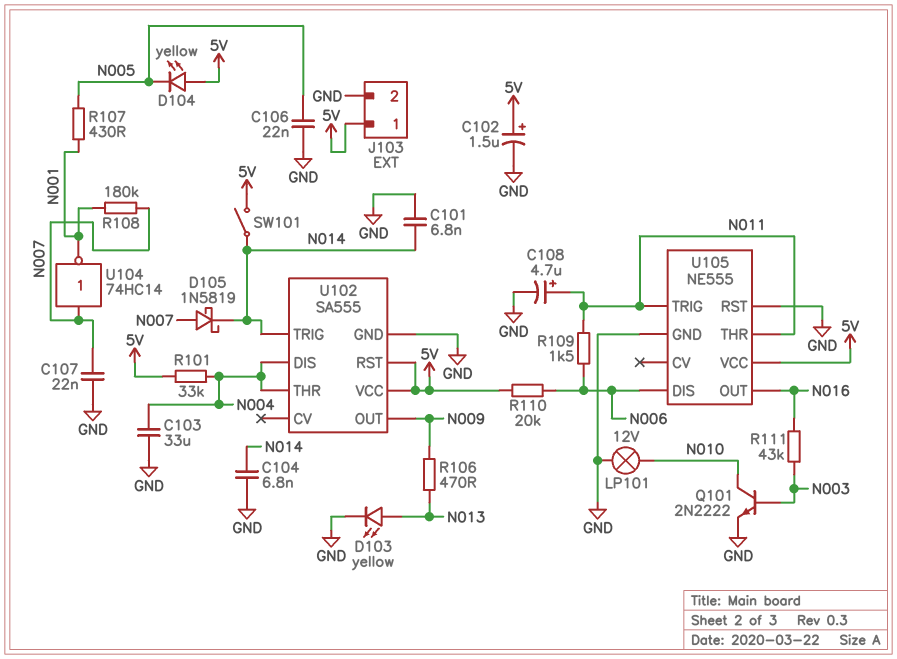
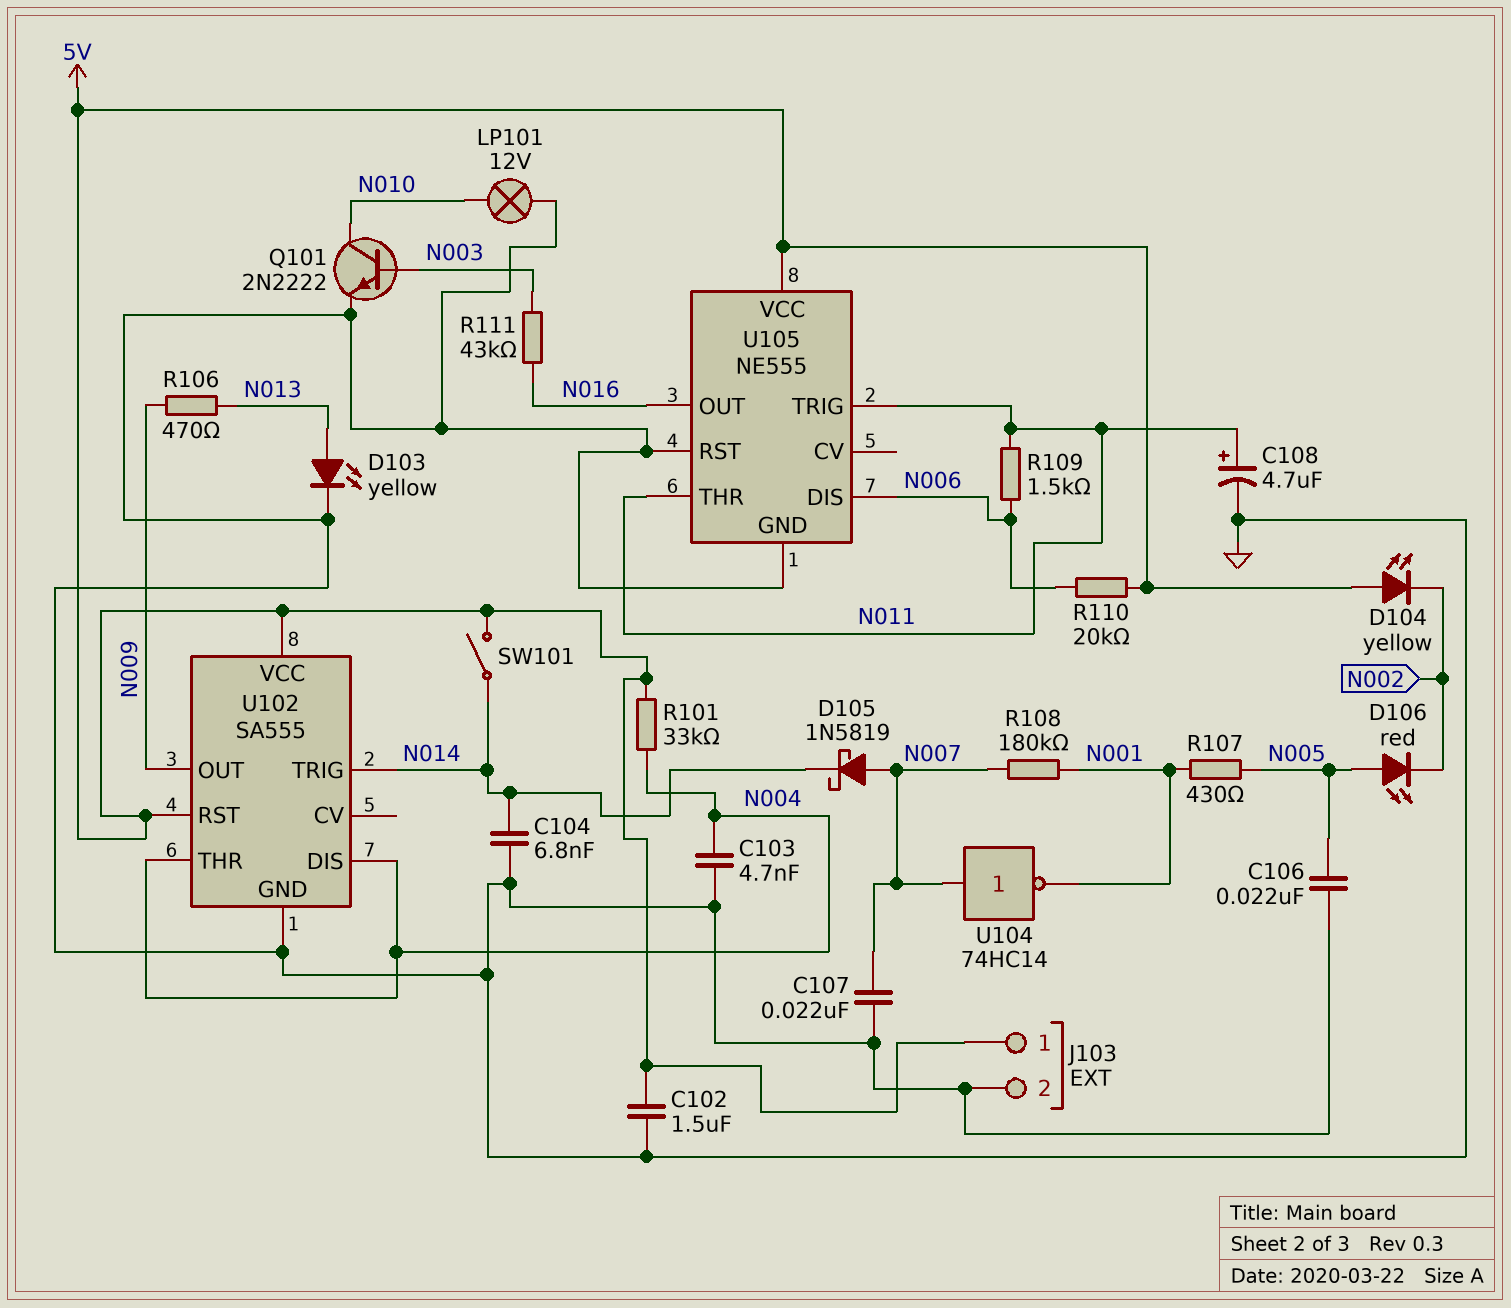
C101: 6.8nF (GND, N014) -> none
C102: 1.5uF (plus 5V, minus GND) -> 1.5uF (5V, GND)
C103: 33uF (GND, N004) -> 4.7nF (GND, N004)
D104: LED yellow (A 5V, K N005) -> LED yellow (A 5V, K N002)
D106: none -> LED red (A N005, K N002)

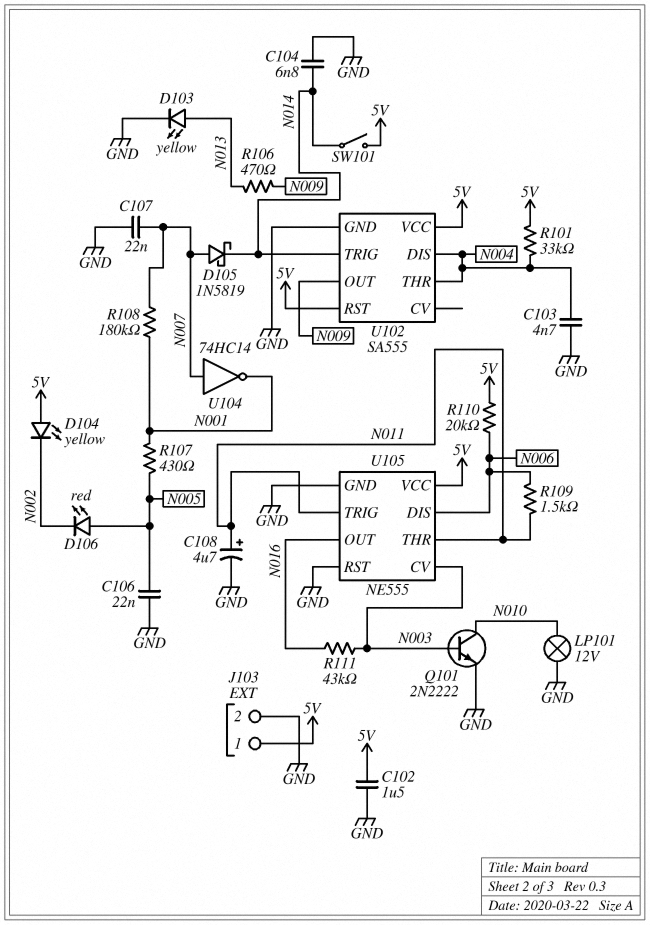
U105 pin CV: none -> N003

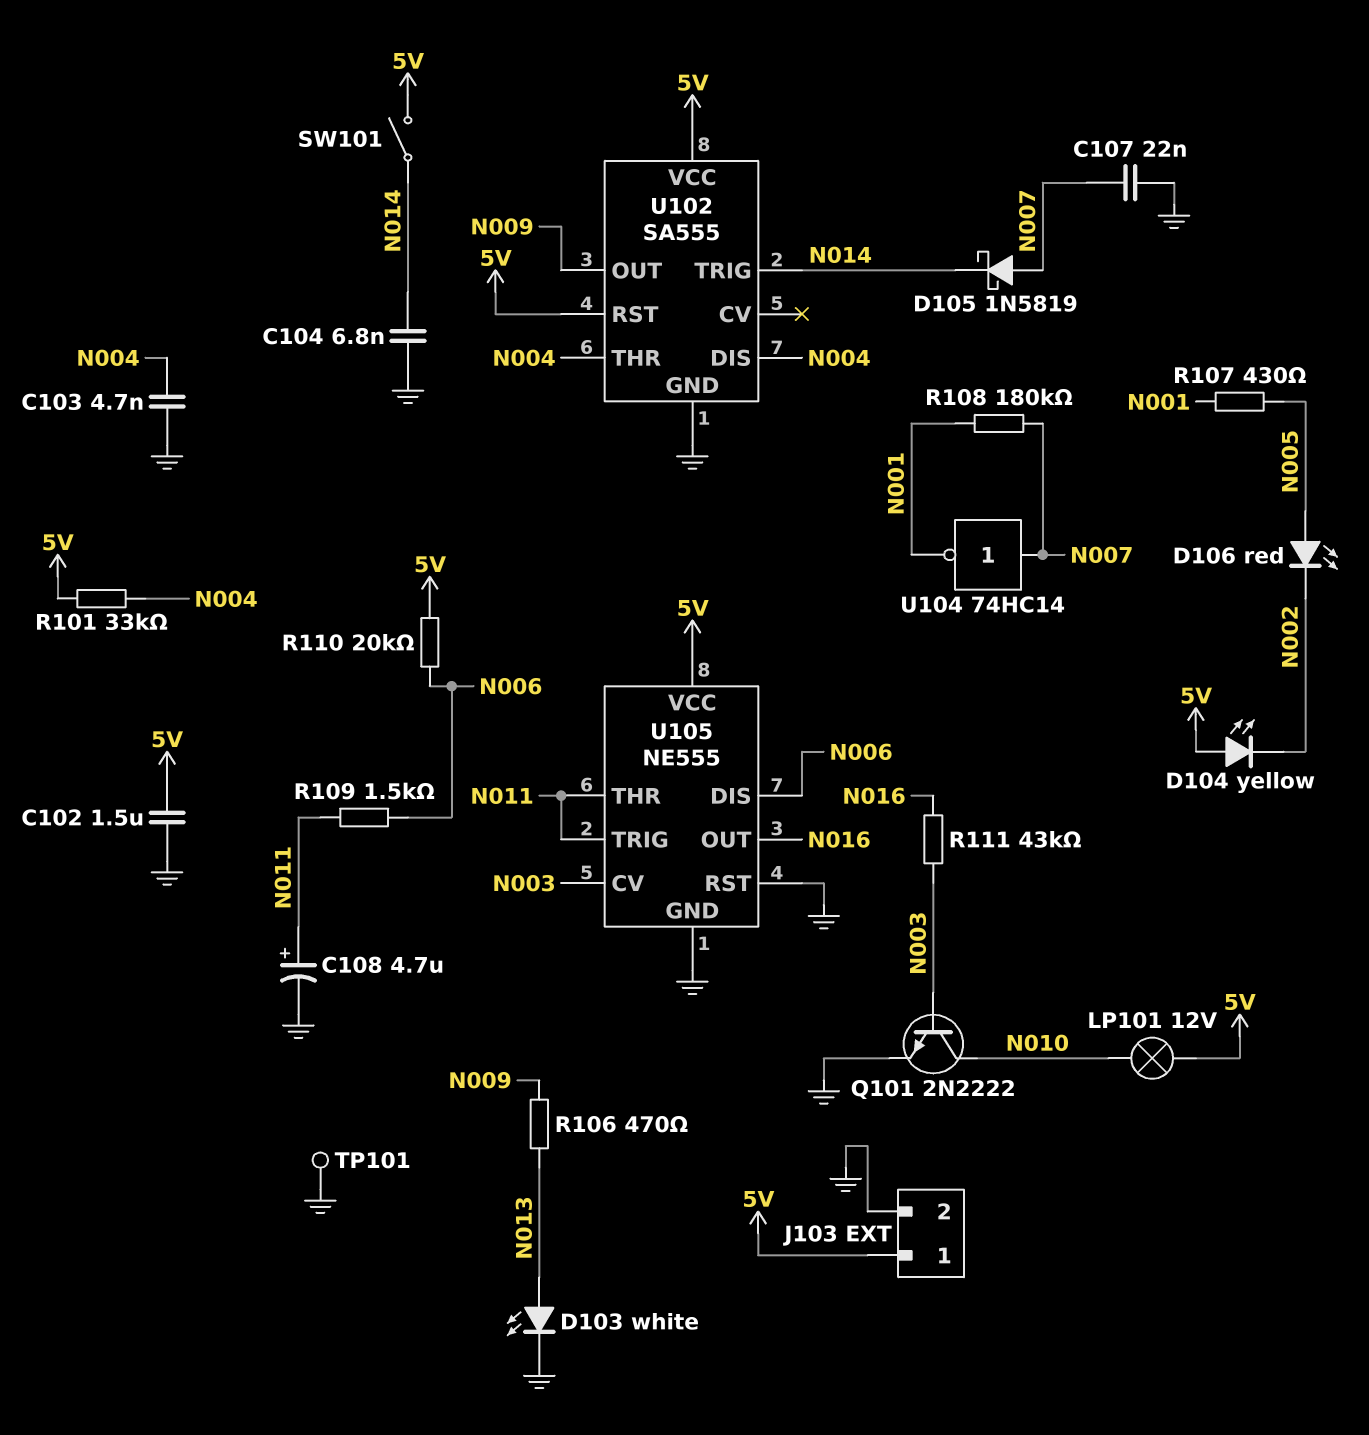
C106: 22nF (GND, N005) -> none
D103: LED yellow (A N013, K GND) -> LED white (A N013, K GND)
LP101: lamp 12V (GND, N010) -> lamp 12V (5V, N010)
TP101: none -> test point (GND)

